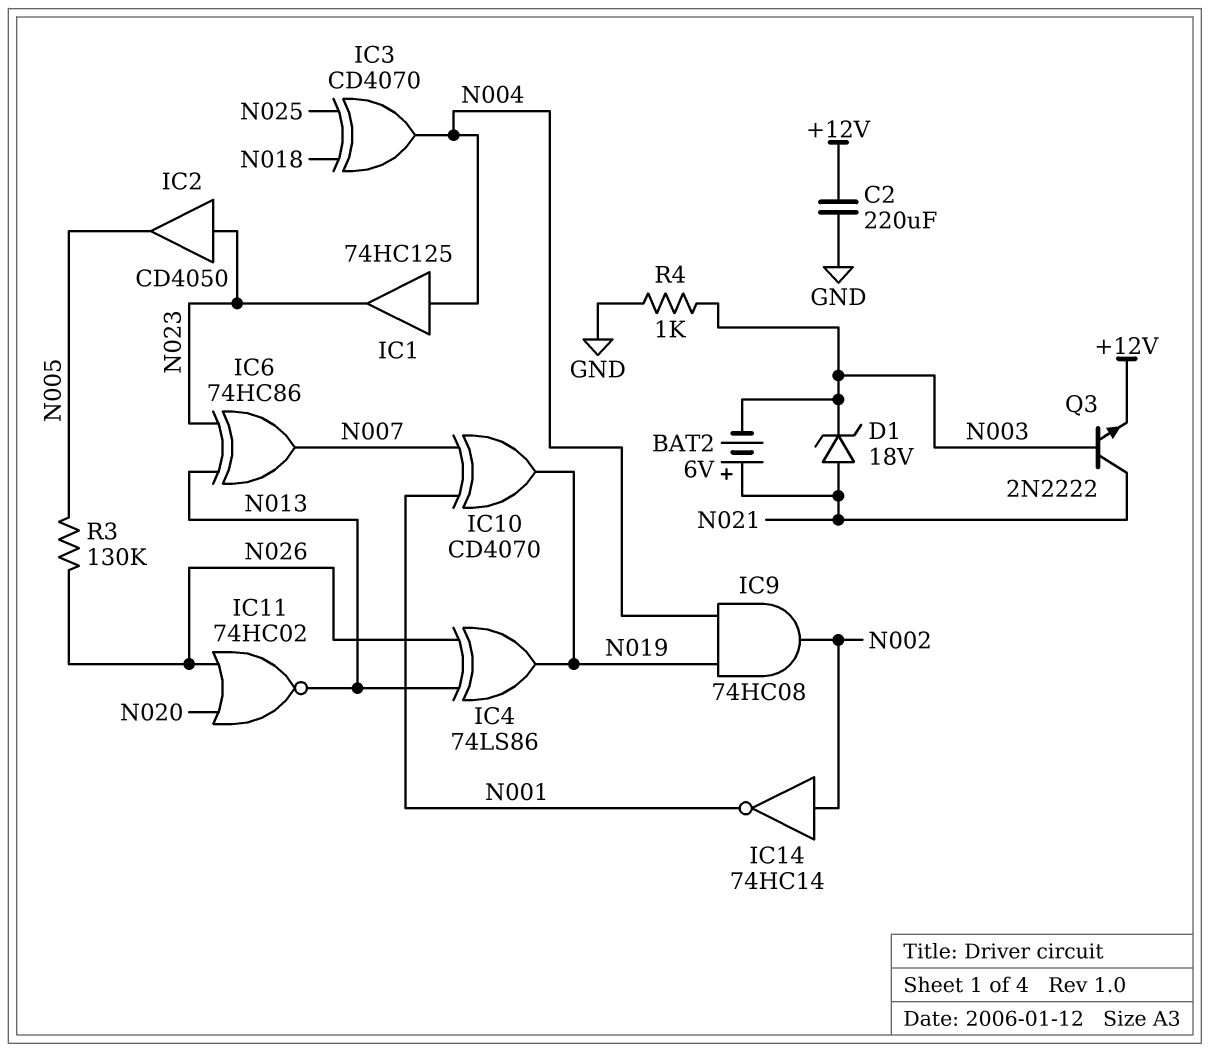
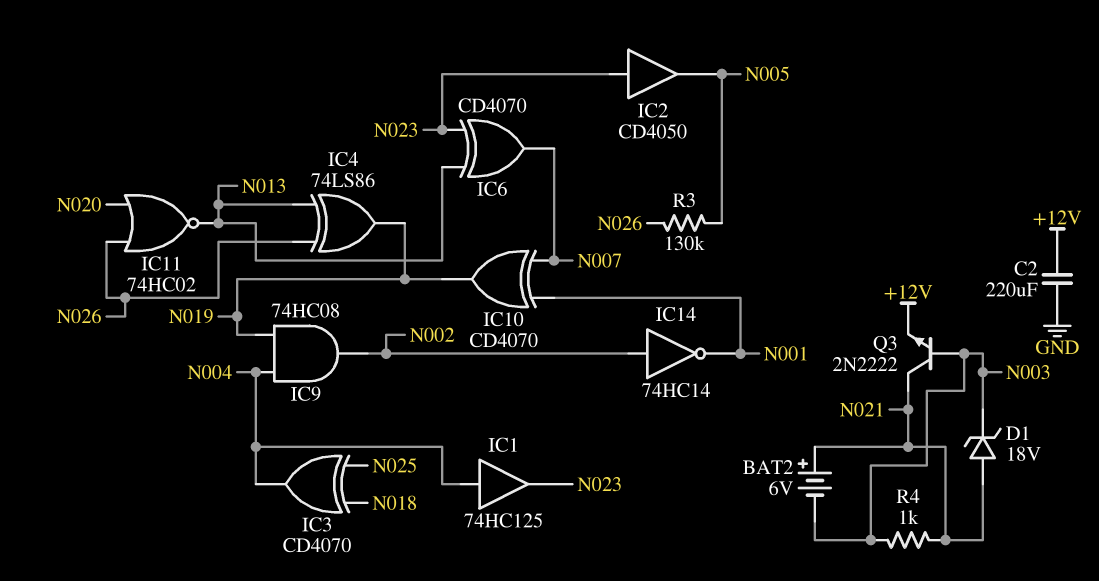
IC6: XOR 74HC86 (in N013, in N023, out N007) -> XOR CD4070 (in N013, in N023, out N007)
R4: 1k (GND, N003) -> 1k (N003, N021)

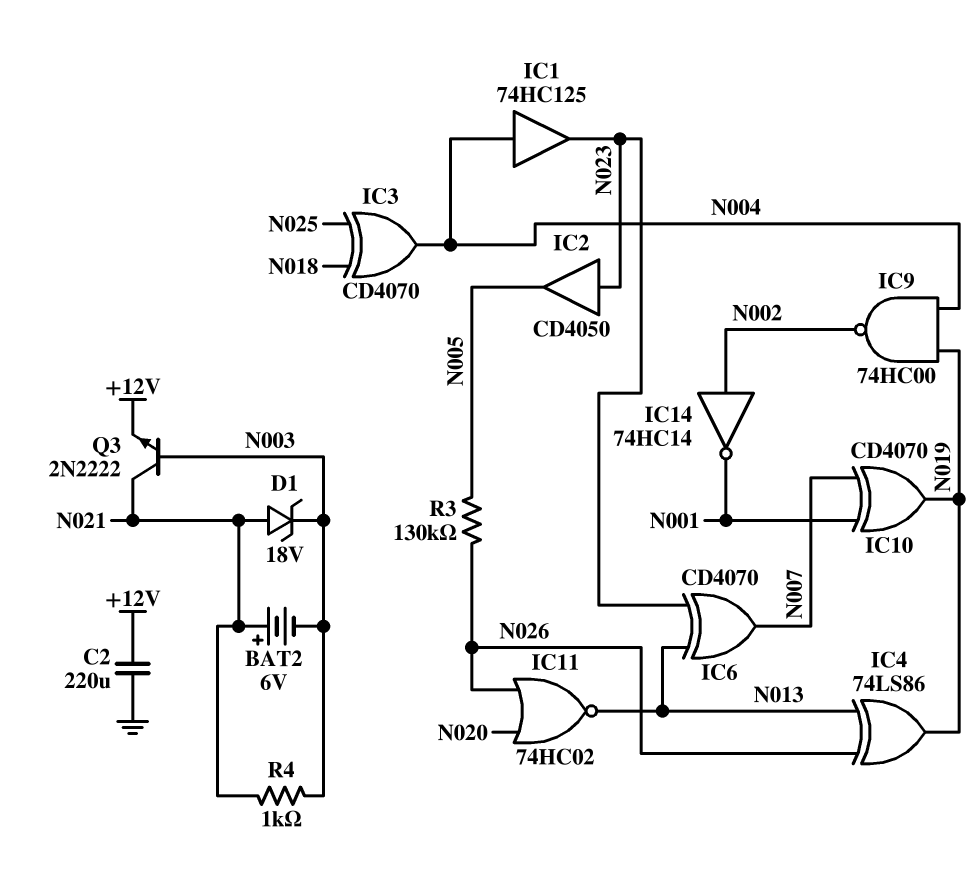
IC9: AND 74HC08 (in N004, in N019, out N002) -> NAND 74HC00 (in N004, in N019, out N002)

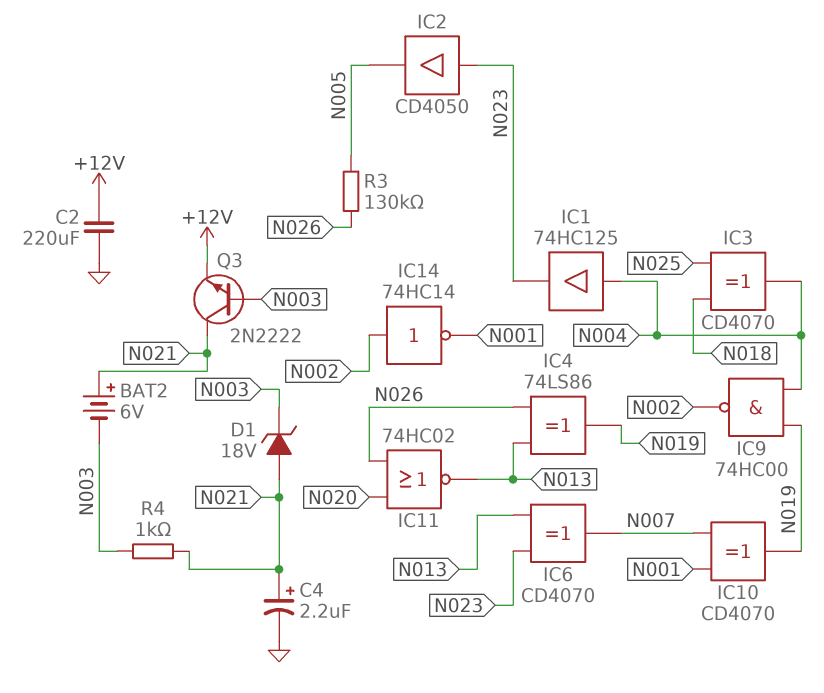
C4: none -> 2.2uF (plus N021, minus GND)

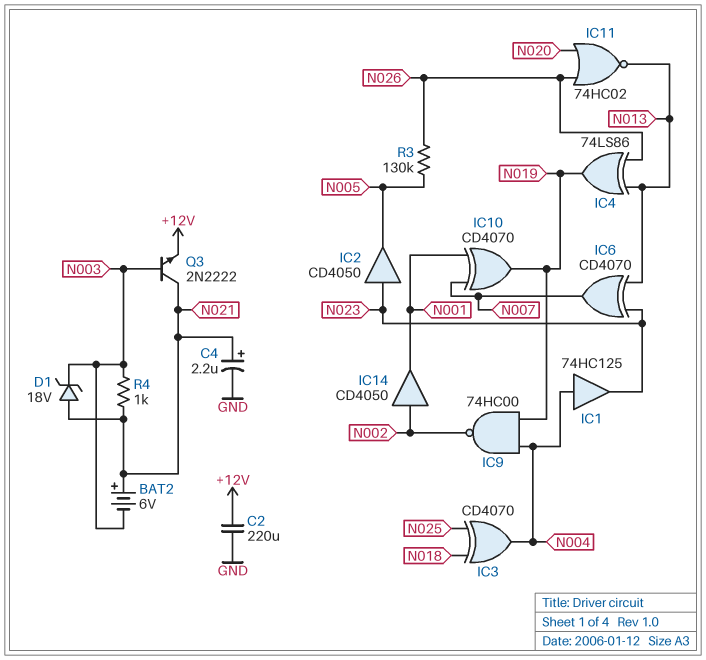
IC14: NOT 74HC14 (in N002, out N001) -> buffer CD4050 (in N002, out N001)

